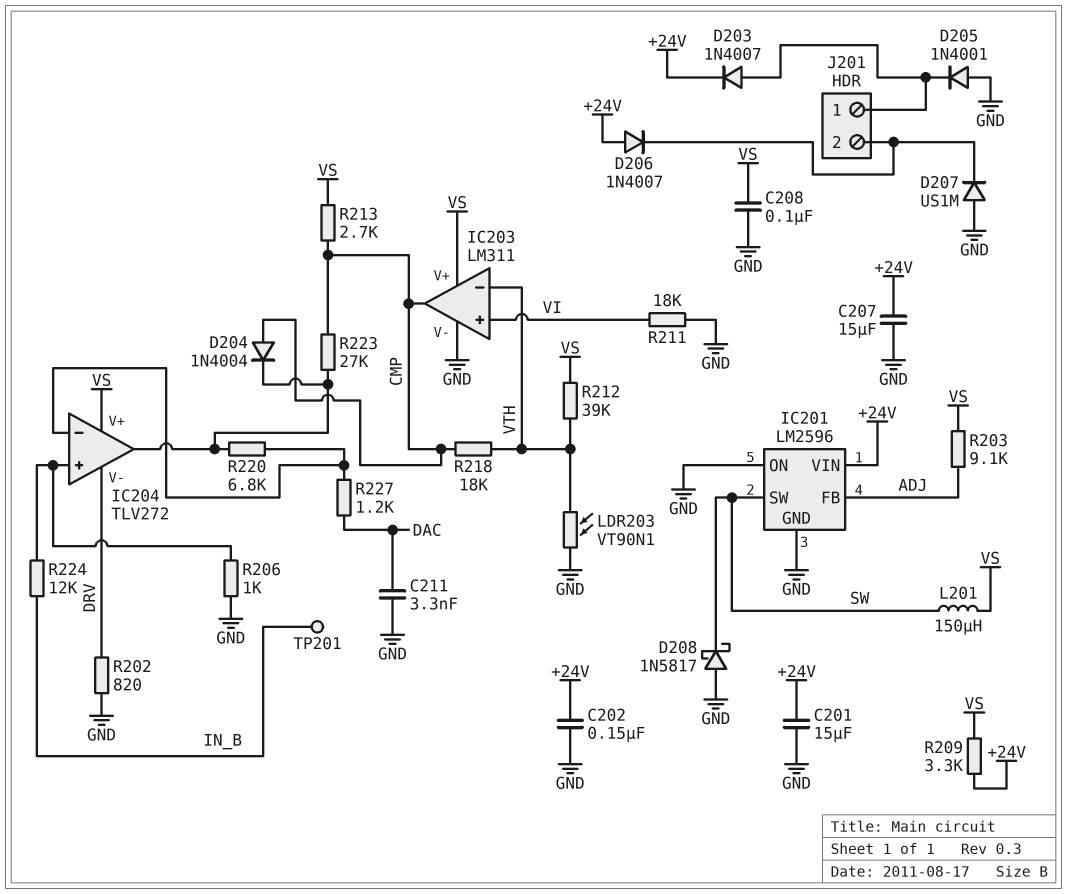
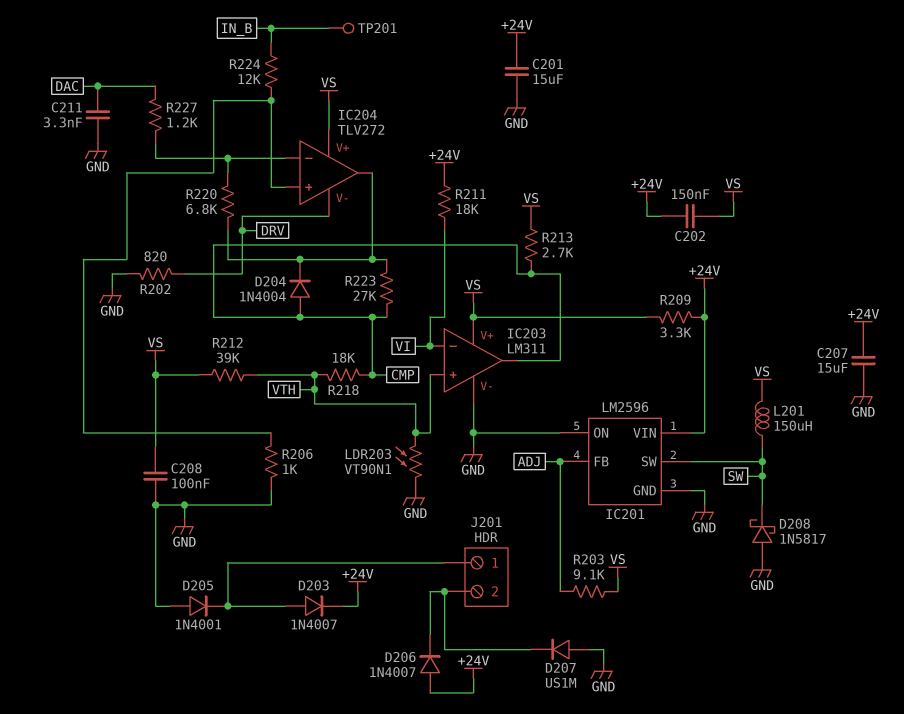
C202: 150nF (+24V, GND) -> 150nF (+24V, VS)
IC203 pin in+: VI -> VTH
IC203 pin in-: VTH -> VI
R211: 18k (GND, VI) -> 18k (+24V, VI)

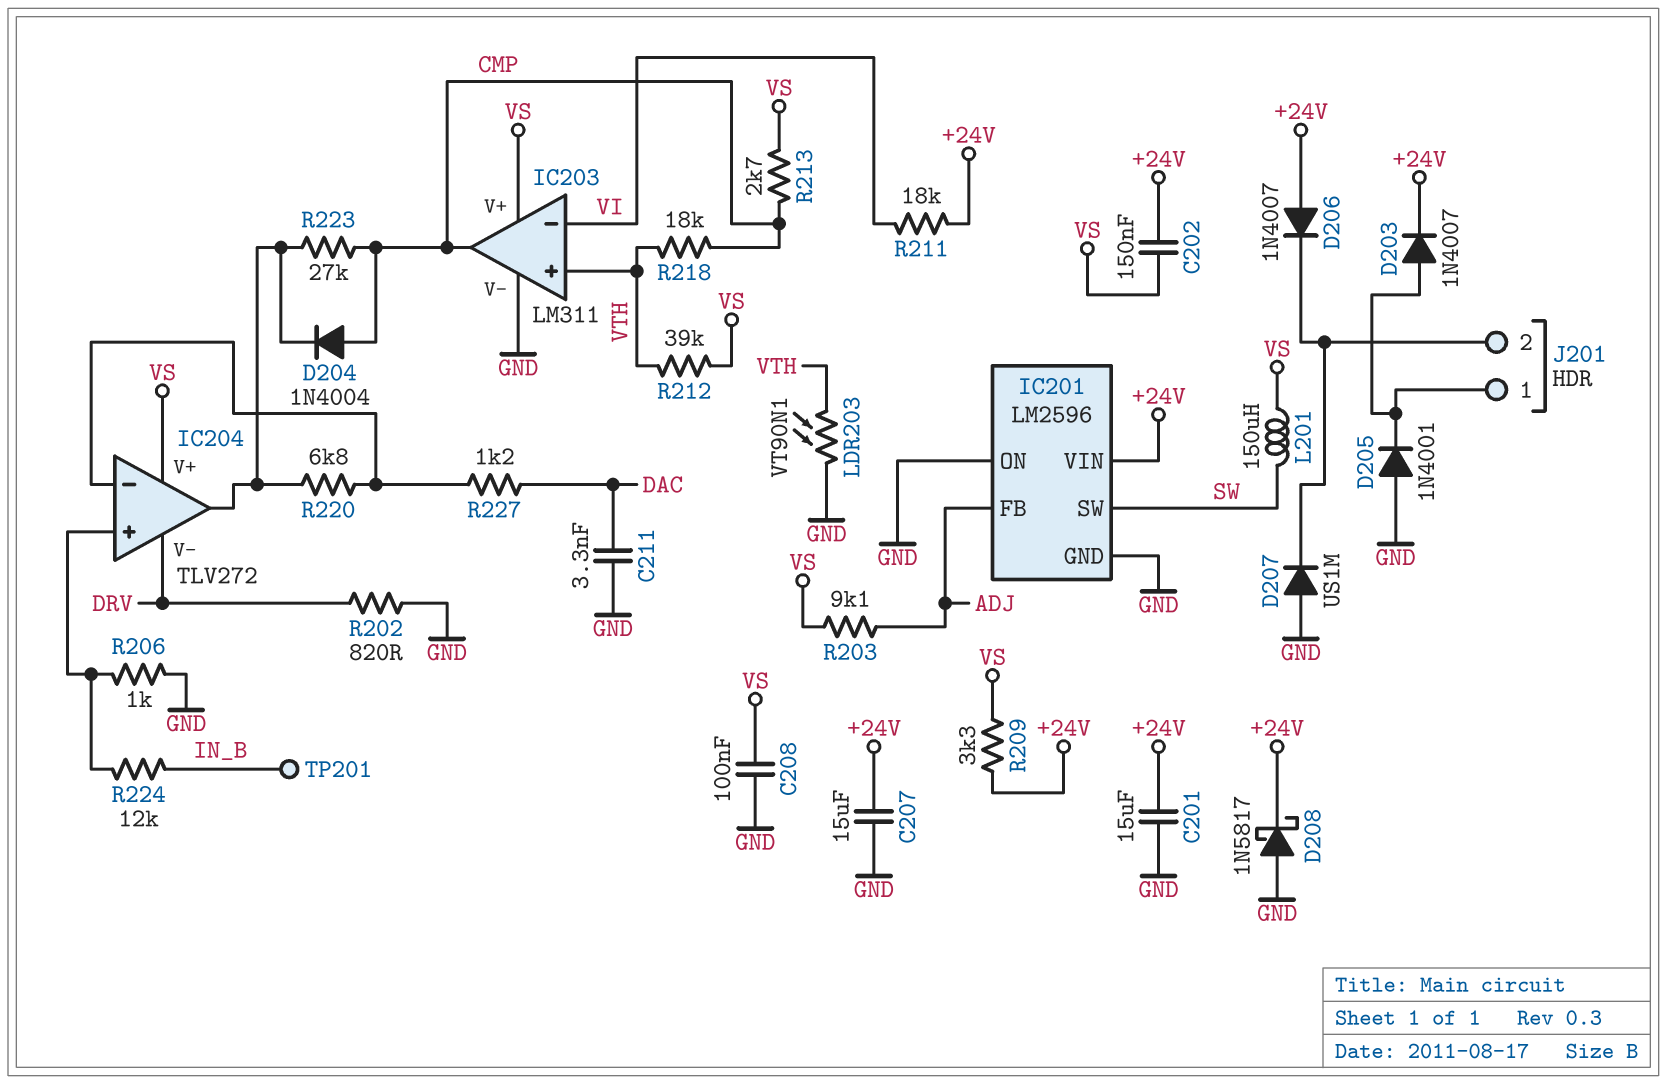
D208: schottky 1N5817 (A GND, K SW) -> schottky 1N5817 (A GND, K +24V)

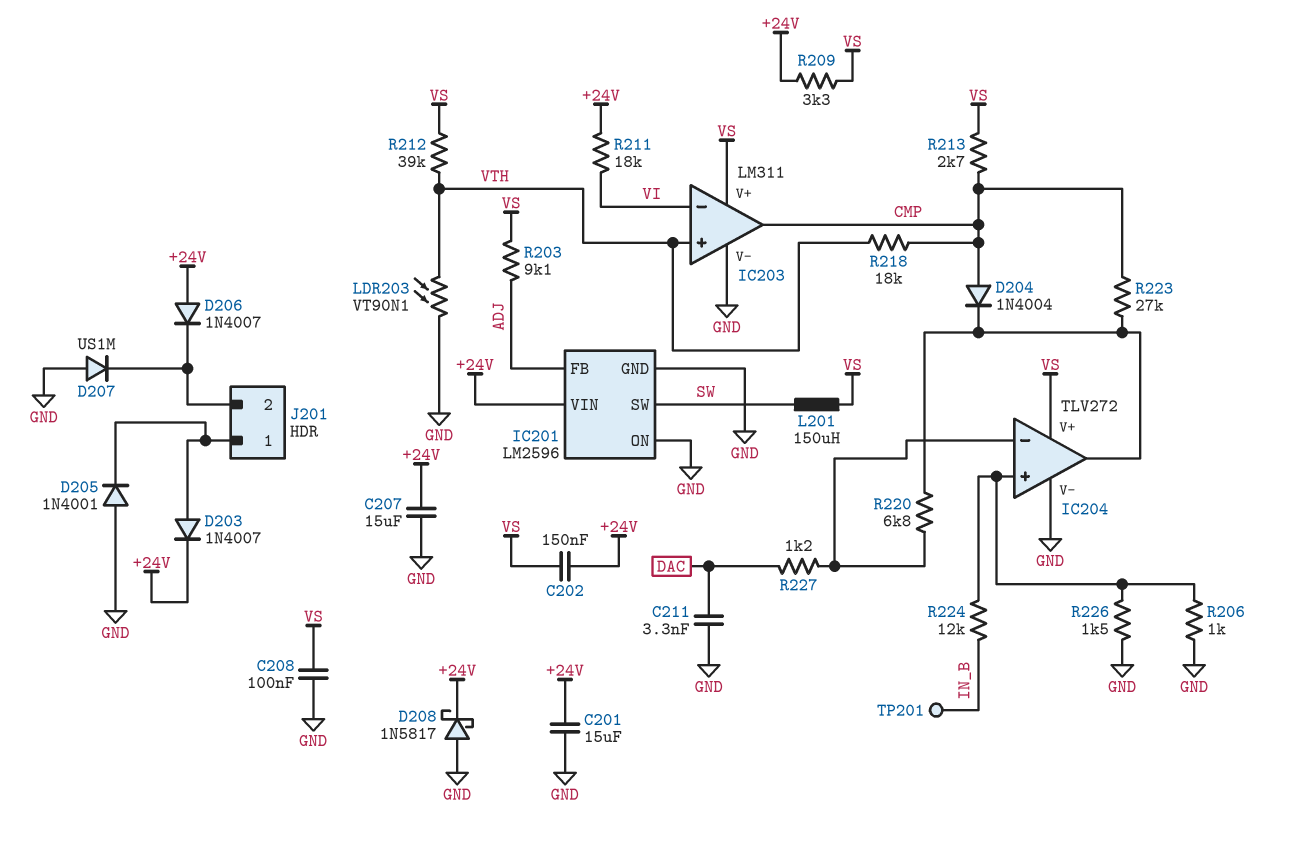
IC204 pin V-: DRV -> GND
R202: 820 (DRV, GND) -> none
R226: none -> 1.5k (GND, IC204/in+)

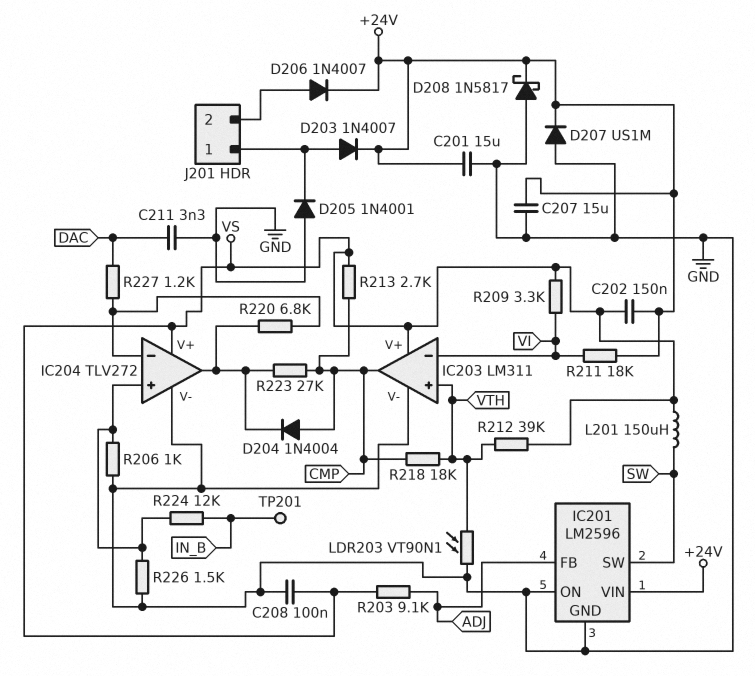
D206: diode 1N4007 (A +24V, K J201/2) -> diode 1N4007 (A J201/2, K +24V)
D207: diode US1M (A GND, K J201/2) -> diode US1M (A GND, K +24V)
R209: 3.3k (+24V, VS) -> 3.3k (VI, VS)

